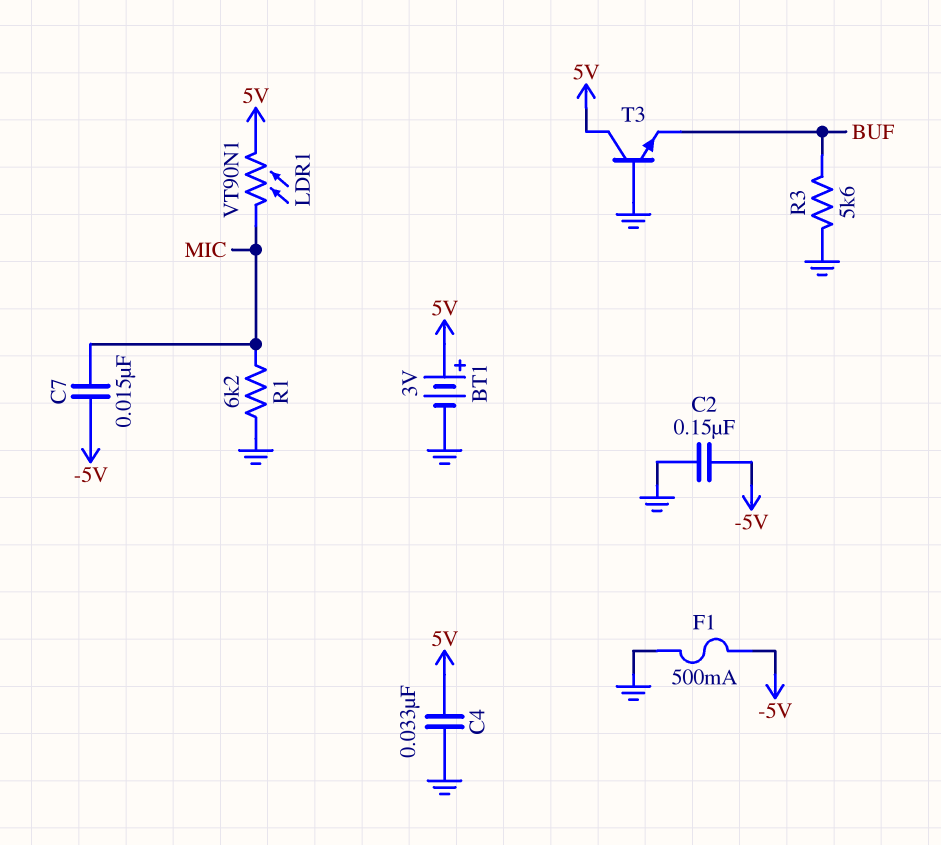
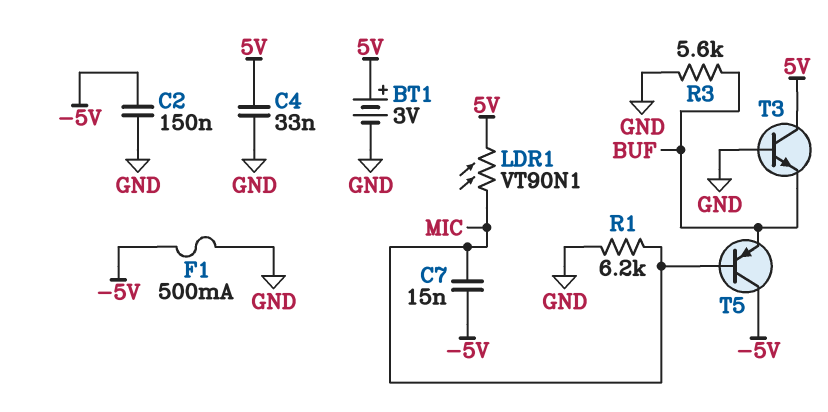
T5: none -> PNP (B MIC, C -5V, E BUF)

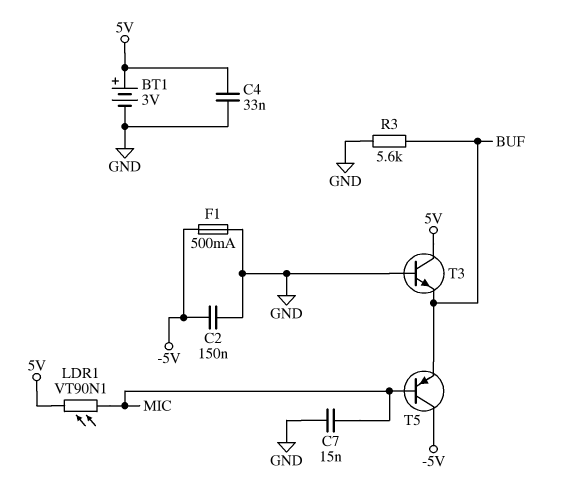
C7: 15nF (-5V, MIC) -> 15nF (GND, MIC)
R1: 6.2k (GND, MIC) -> none

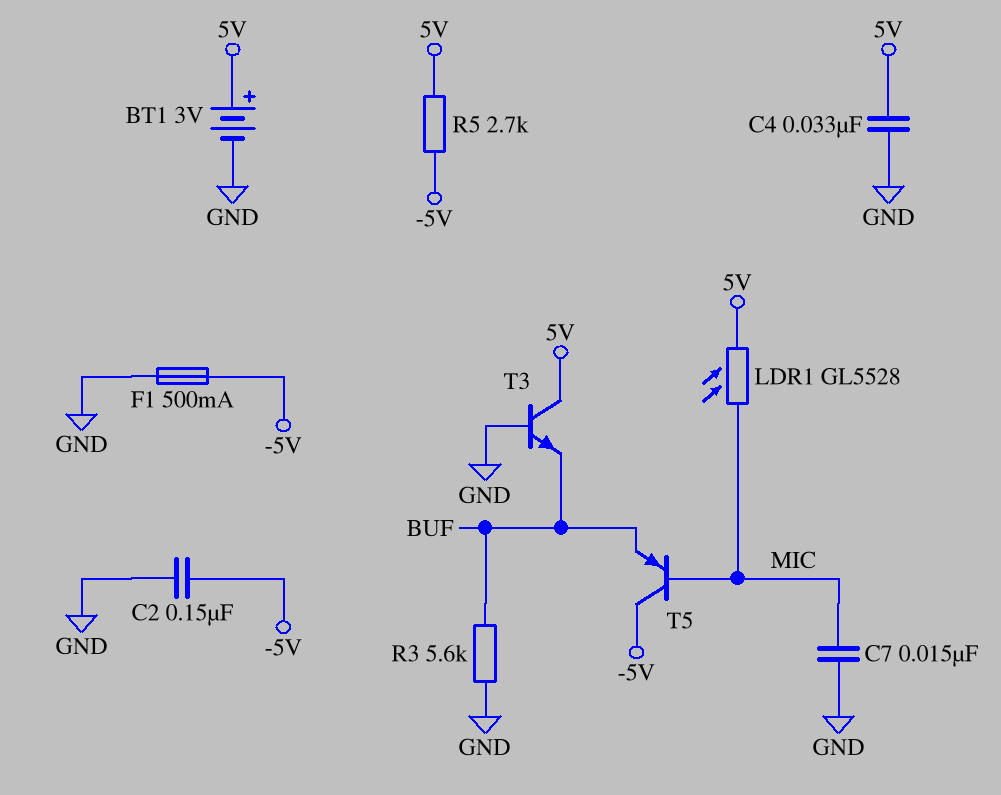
LDR1: VT90N1 (5V, MIC) -> GL5528 (5V, MIC)
R5: none -> 2.7k (-5V, 5V)

